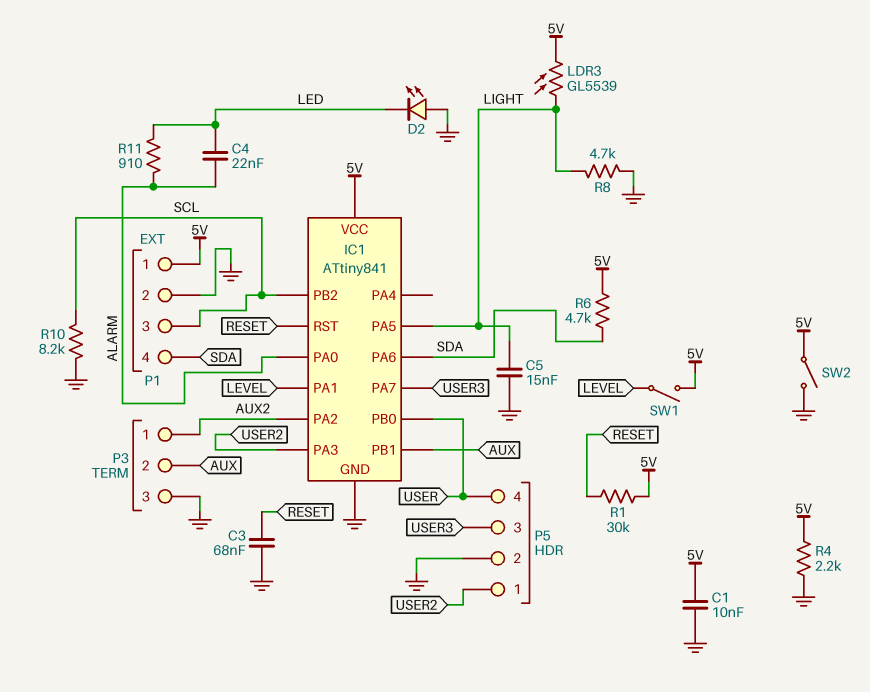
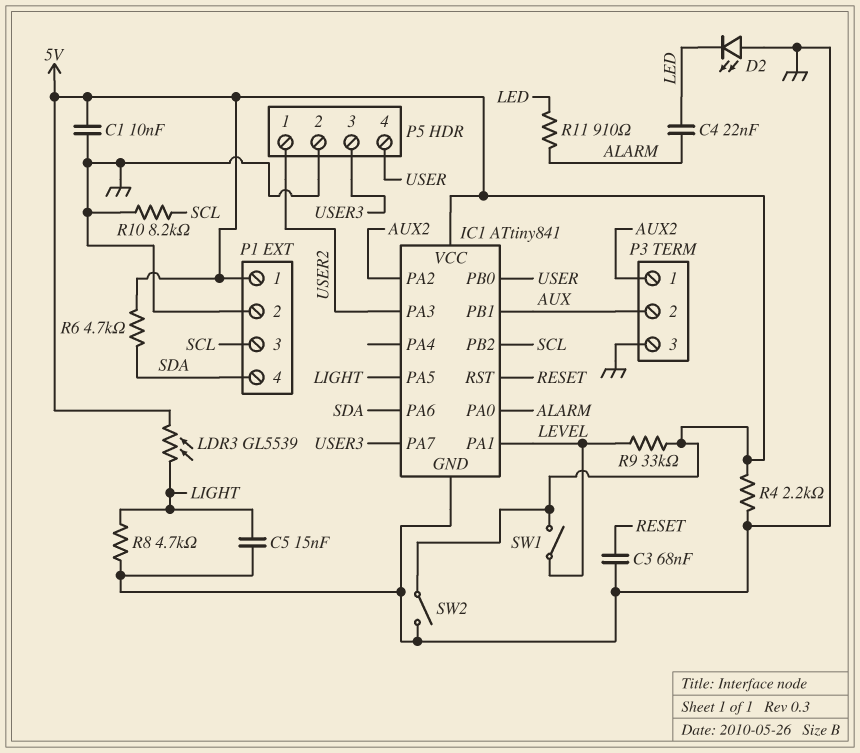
R1: 30k (5V, RESET) -> none
R9: none -> 33k (5V, LEVEL)

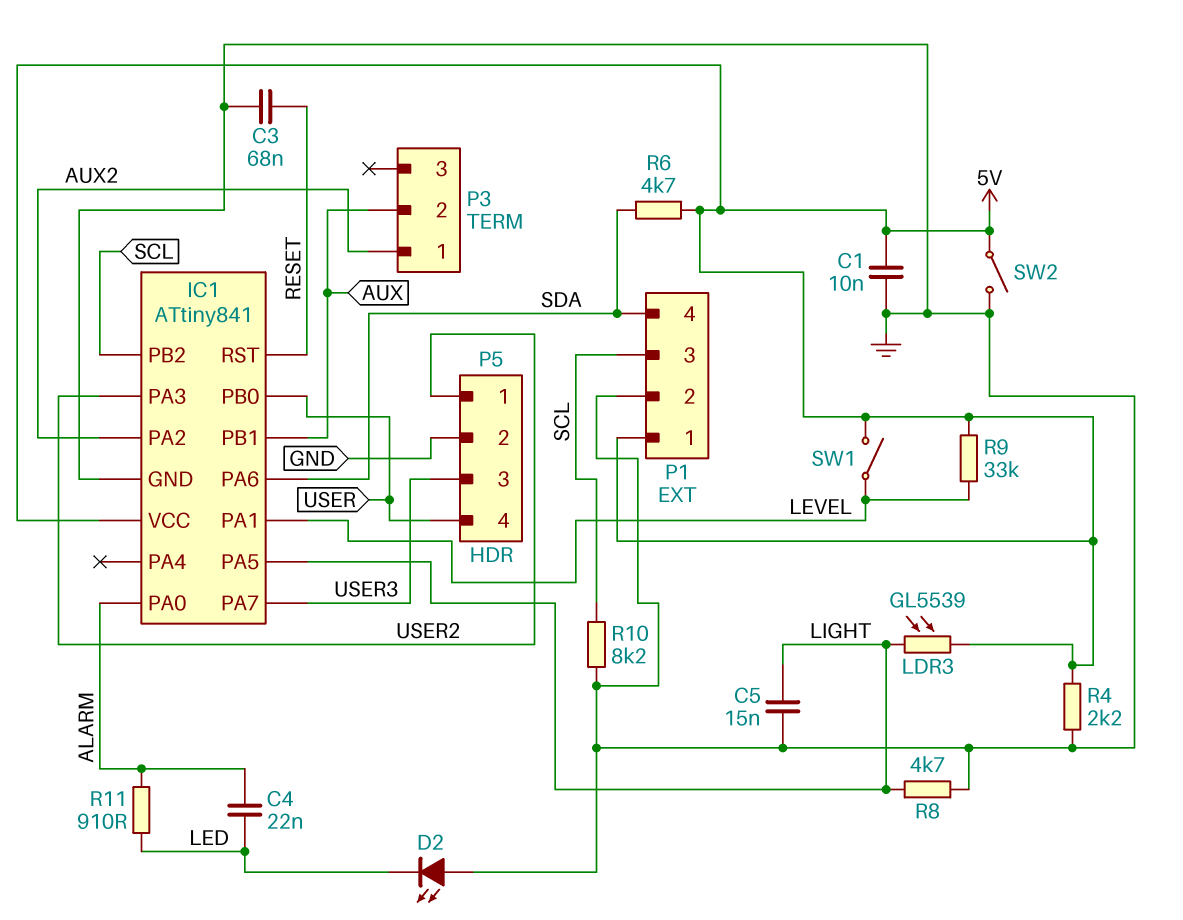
P3 pin 3: GND -> none

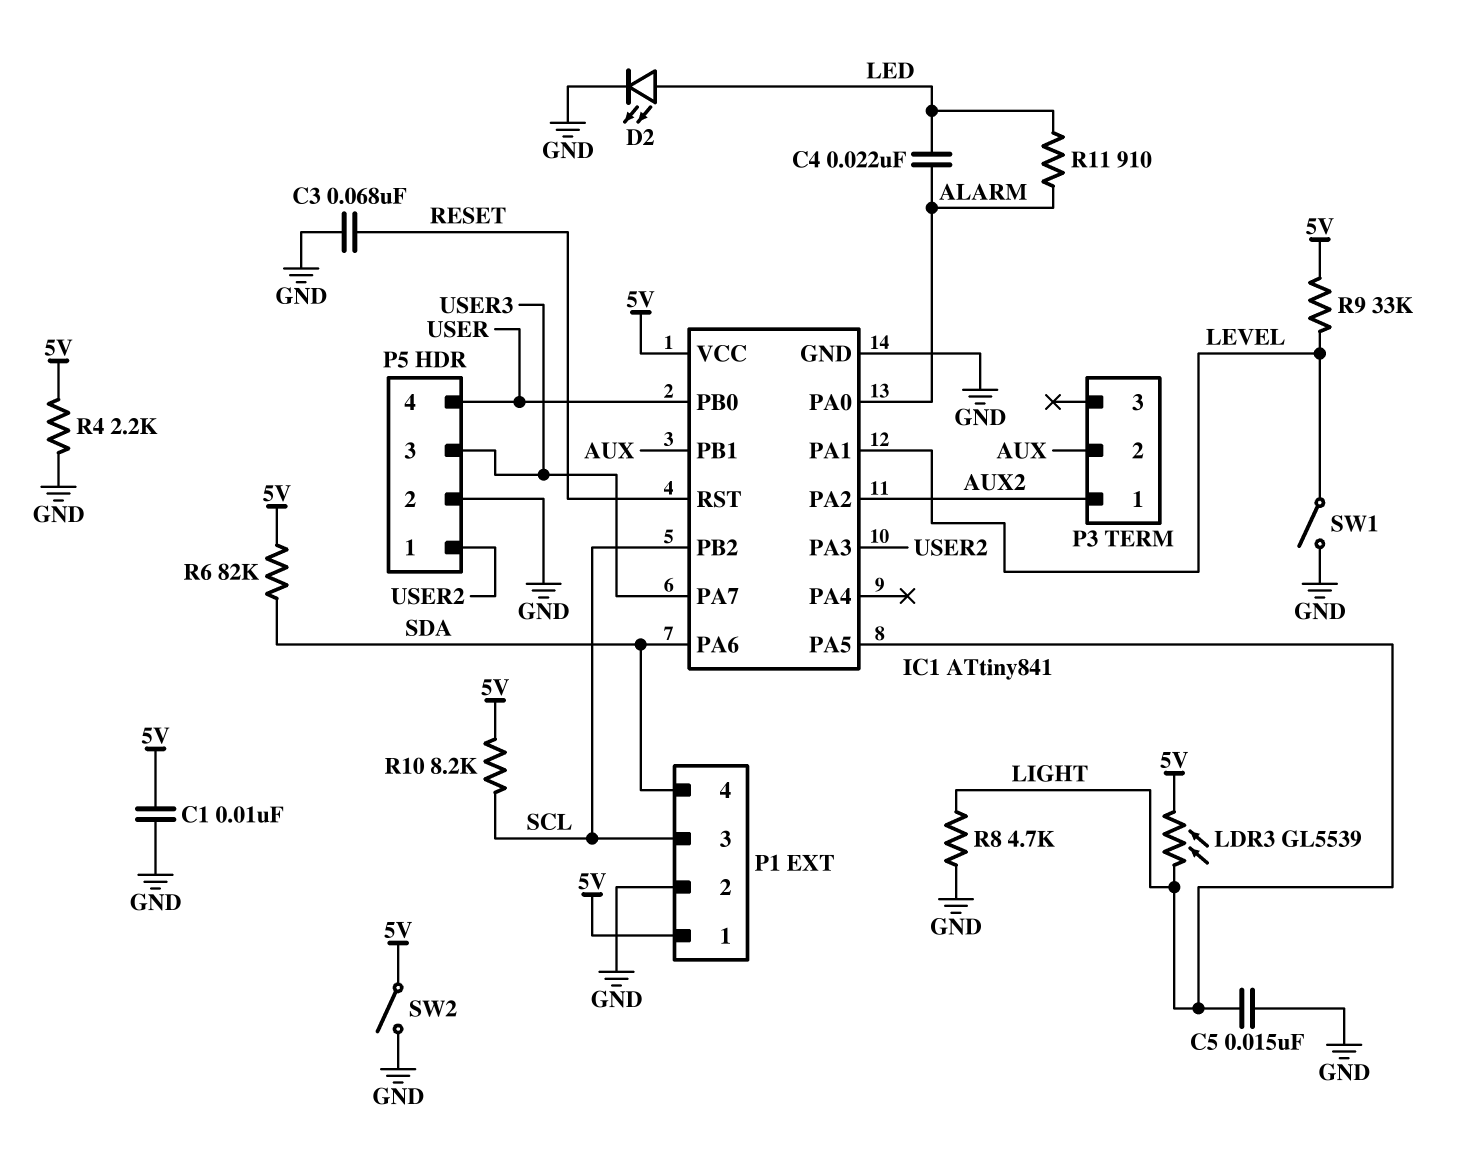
D2: LED (A GND, K LED) -> LED (A LED, K GND)
R6: 4.7k (5V, SDA) -> 82k (5V, SDA)
R10: 8.2k (GND, SCL) -> 8.2k (5V, SCL)
SW1: switch (5V, LEVEL) -> switch (GND, LEVEL)

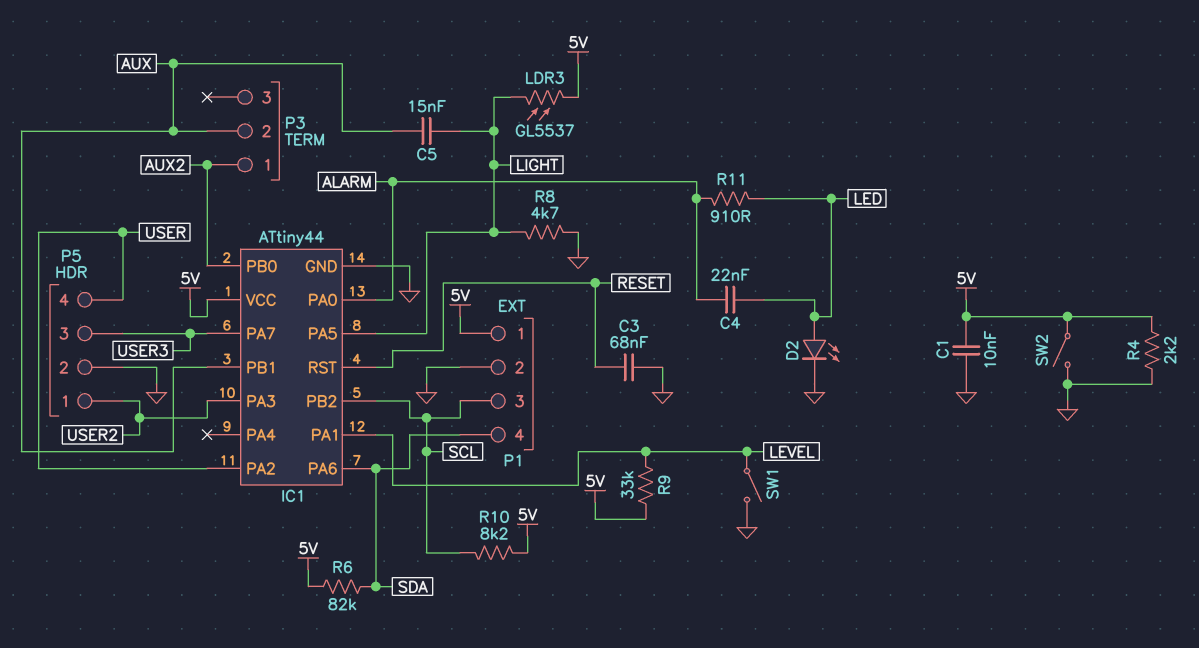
C5: 15nF (GND, LIGHT) -> 15nF (AUX, LIGHT)
IC1: ATtiny841 -> ATtiny44
IC1 pin PA2: AUX2 -> USER
IC1 pin PB0: USER -> AUX2
LDR3: GL5539 (5V, LIGHT) -> GL5537 (5V, LIGHT)

